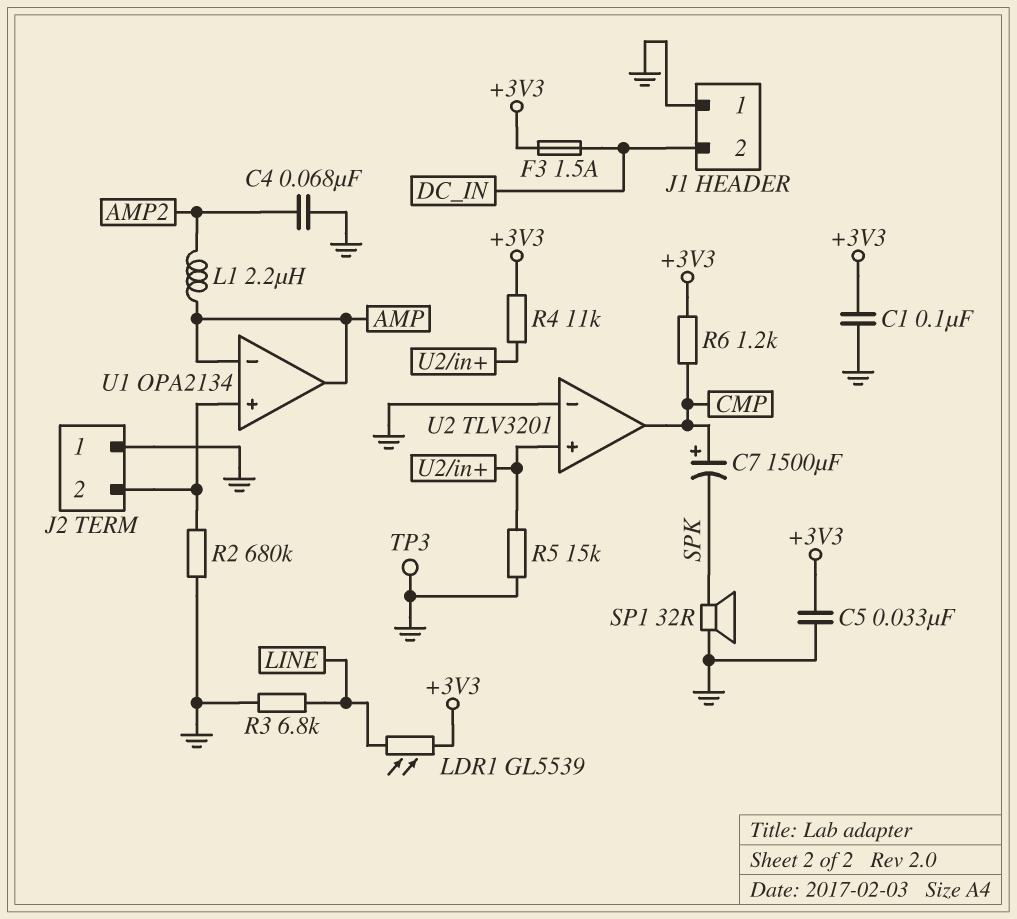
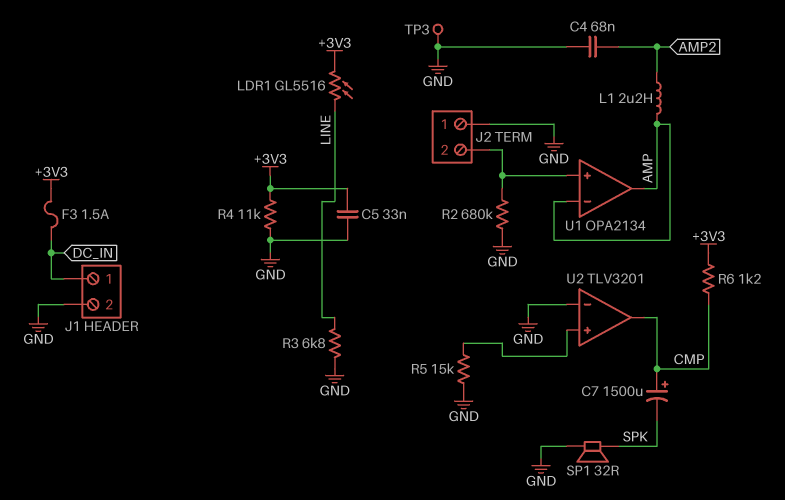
C1: 100nF (+3V3, GND) -> none
J1 pin 1: GND -> DC_IN
J1 pin 2: DC_IN -> GND
LDR1: GL5539 (+3V3, LINE) -> GL5516 (+3V3, LINE)
R4: 11k (+3V3, U2/in+) -> 11k (+3V3, GND)

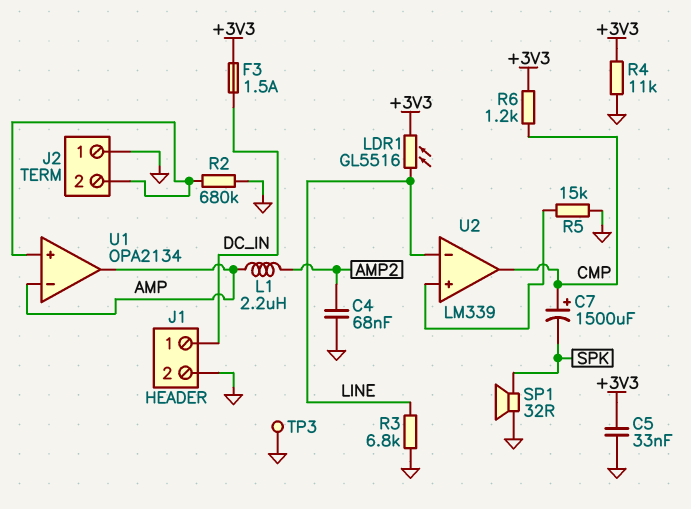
U2: TLV3201 -> LM339
U2 pin in-: GND -> LINE

